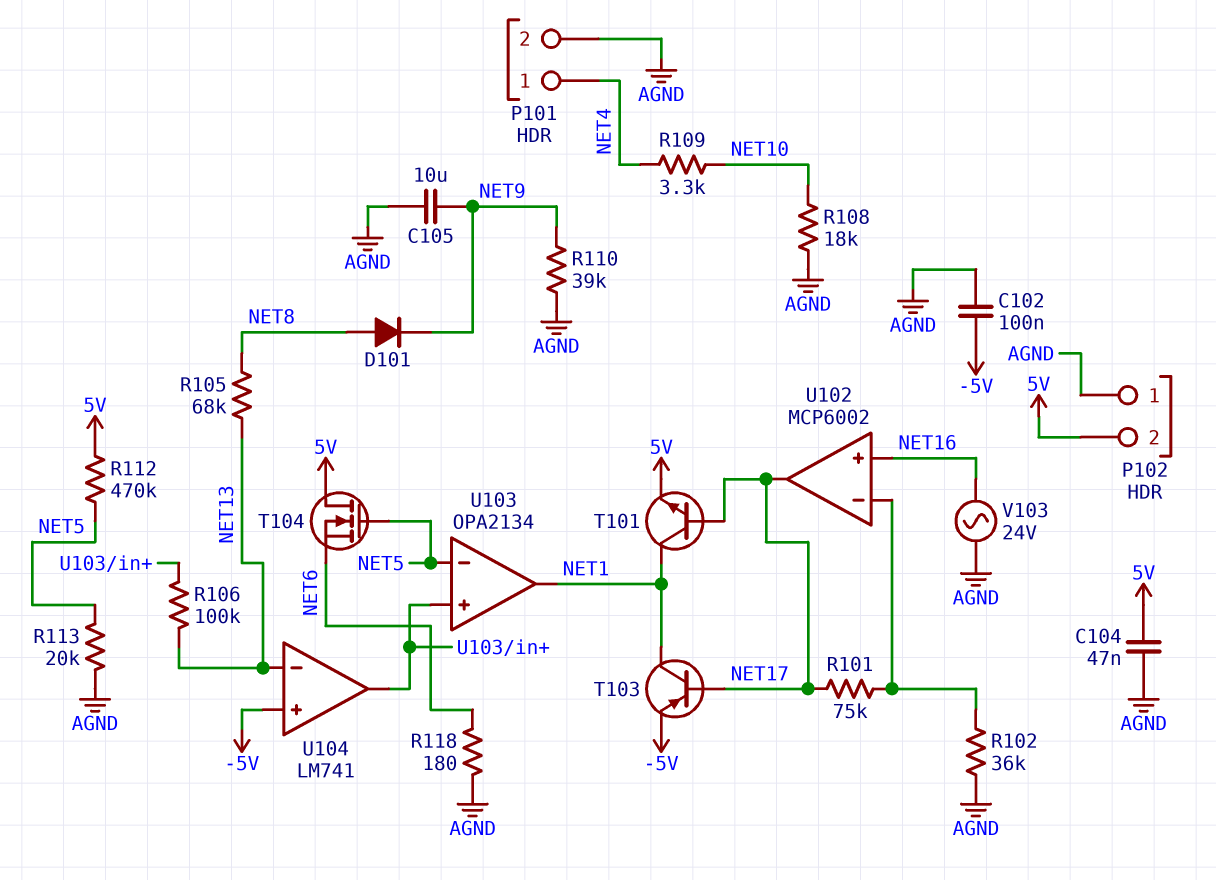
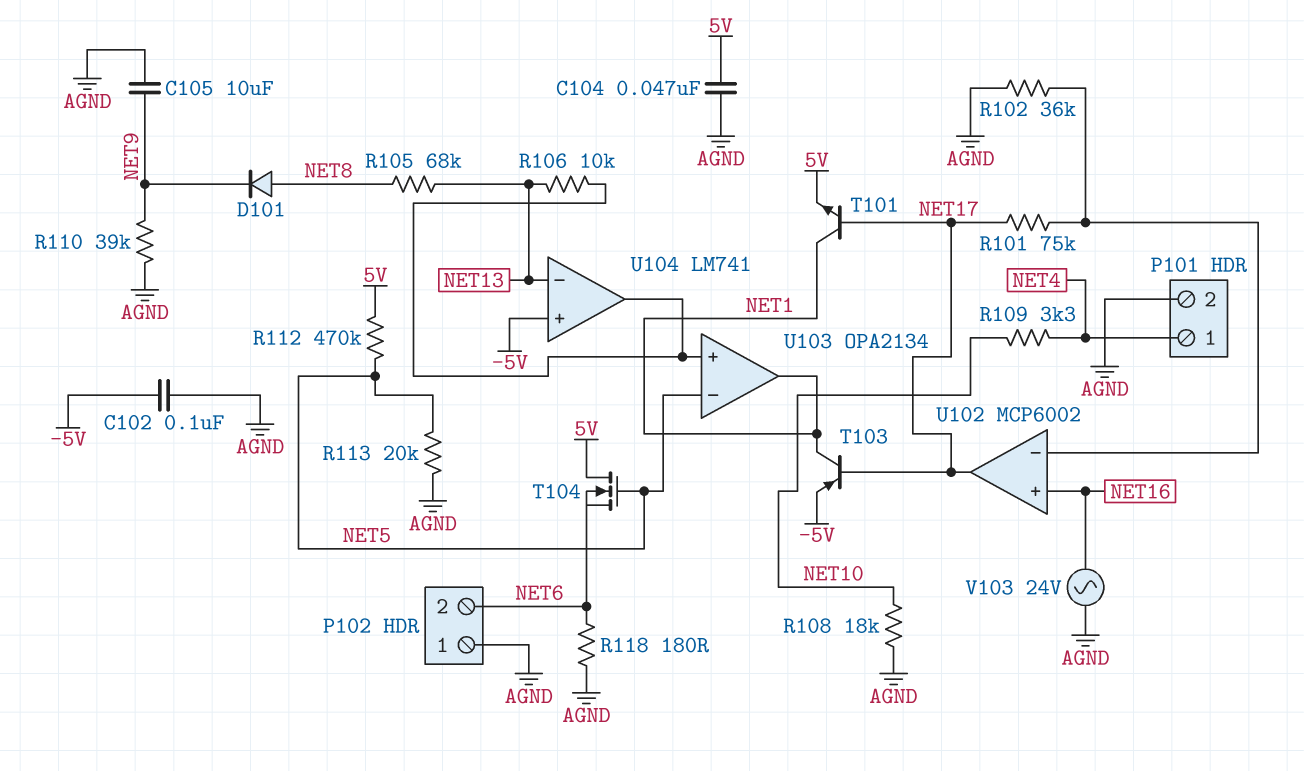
P102 pin 2: 5V -> NET6
R106: 100k (NET13, U103/in+) -> 10k (NET13, U103/in+)

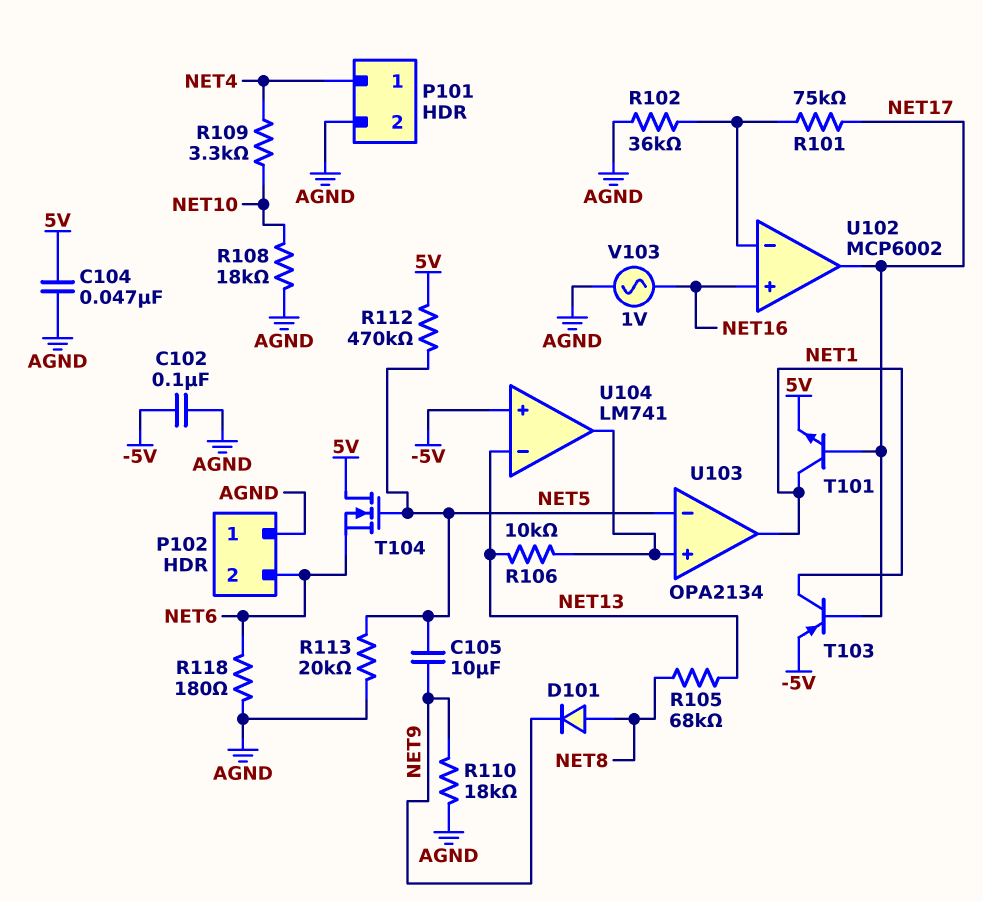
C105: 10uF (AGND, NET9) -> 10uF (NET5, NET9)
R110: 39k (AGND, NET9) -> 18k (AGND, NET9)
V103: AC 24V (AGND, NET16) -> AC 1V (AGND, NET16)

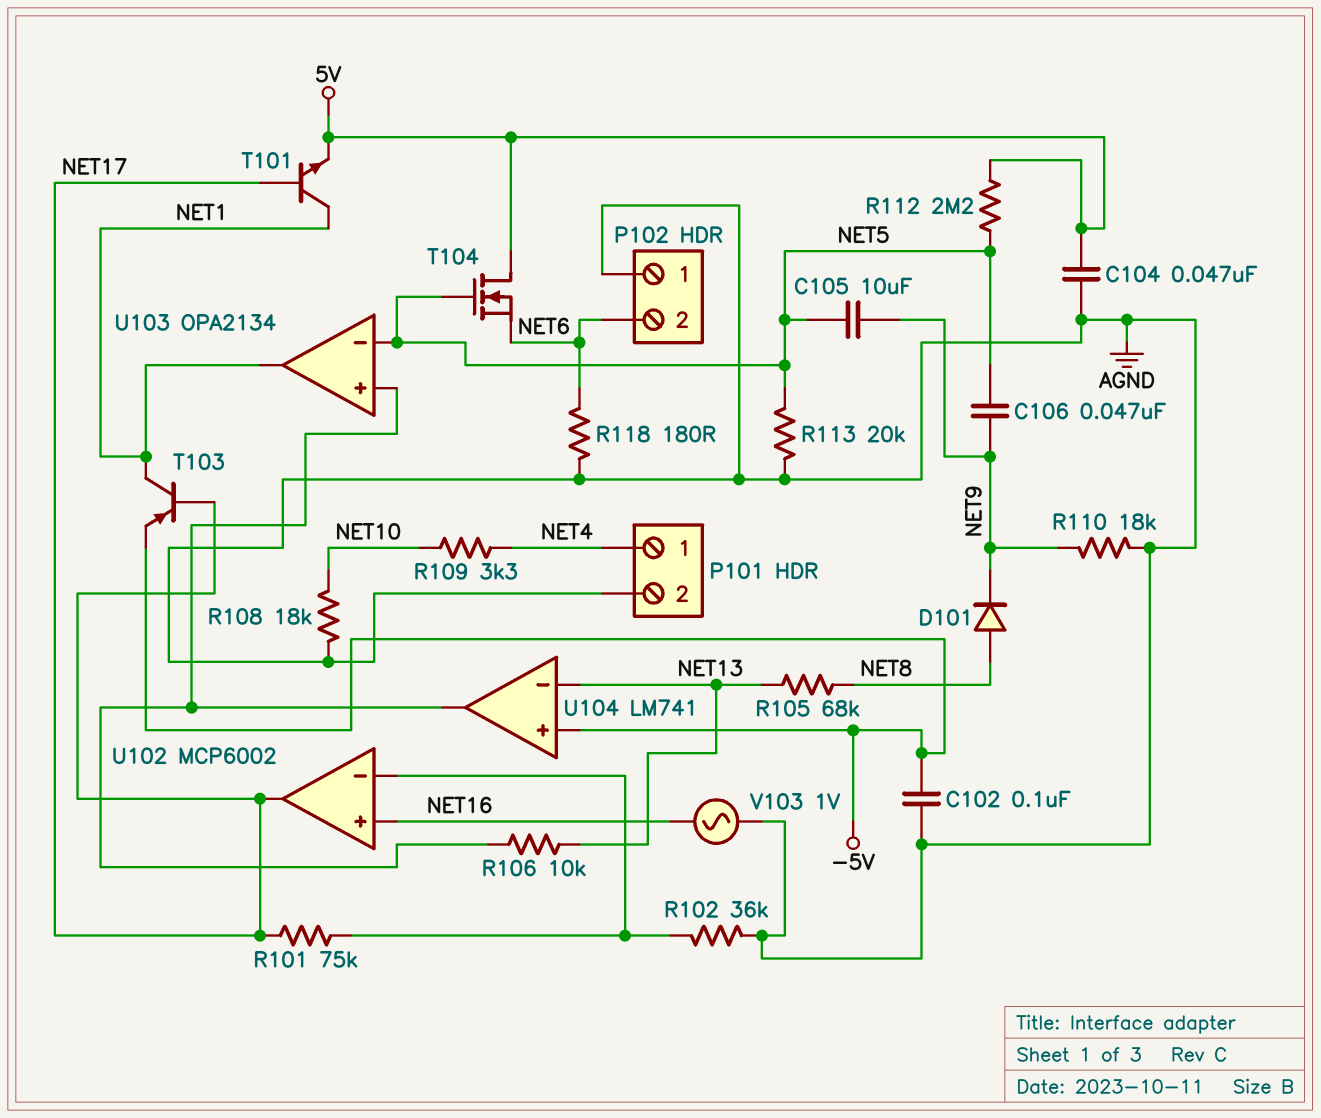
C106: none -> 47nF (NET5, NET9)
R112: 470k (5V, NET5) -> 2.2M (5V, NET5)

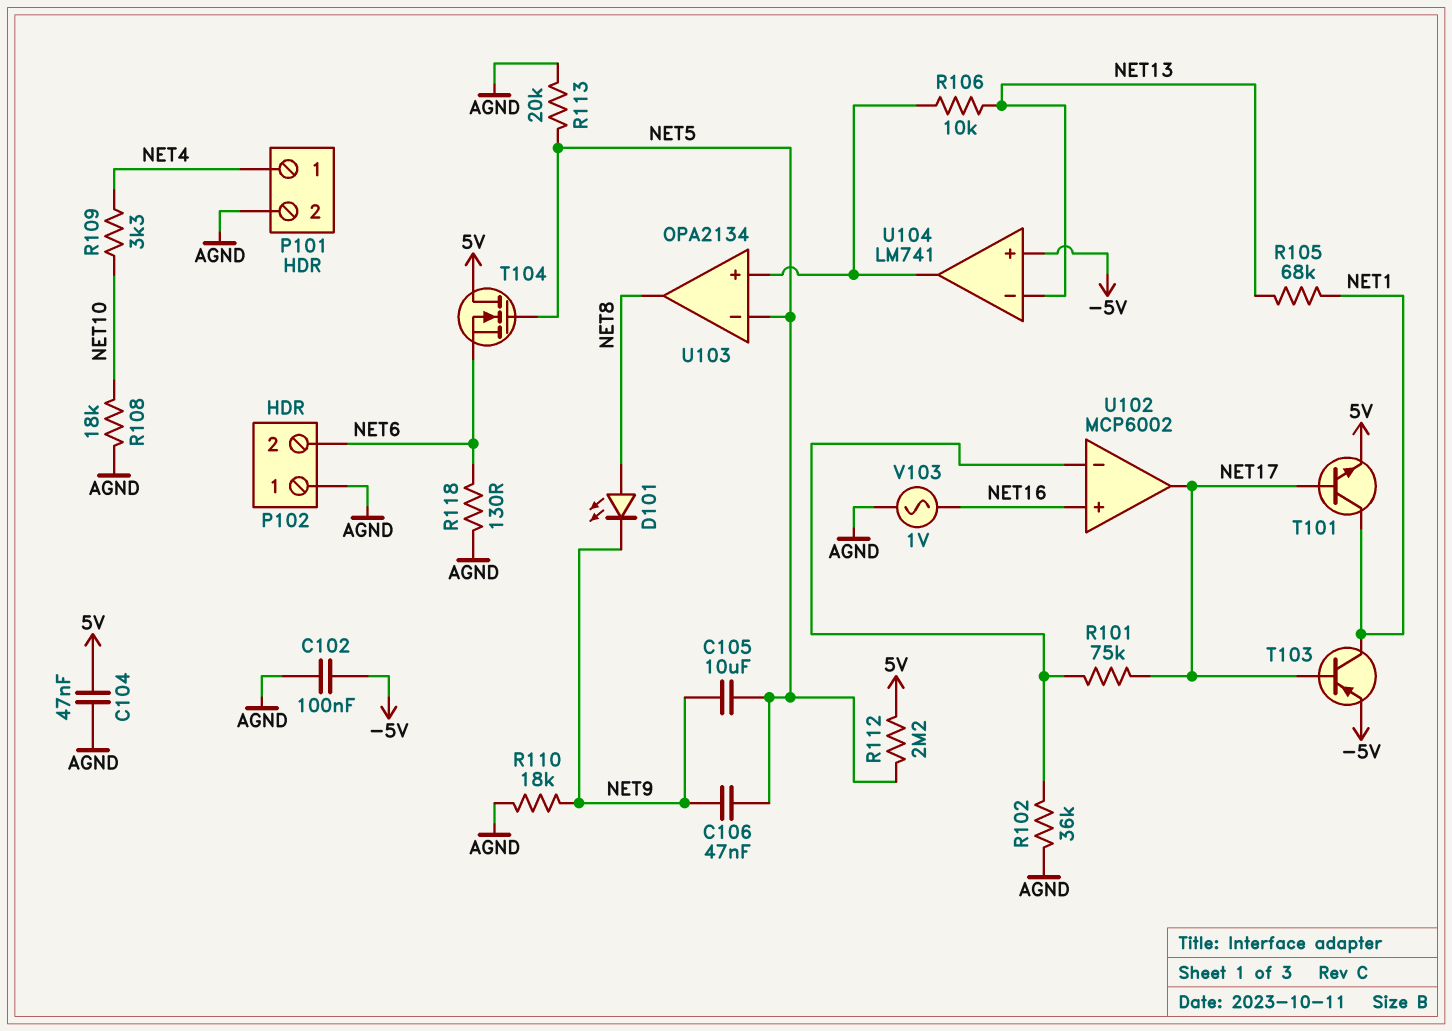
D101: diode (A NET8, K NET9) -> LED (A NET8, K NET9)
R105: 68k (NET8, NET13) -> 68k (NET1, NET13)
R118: 180 (AGND, NET6) -> 130 (AGND, NET6)
U103 pin out: NET1 -> NET8

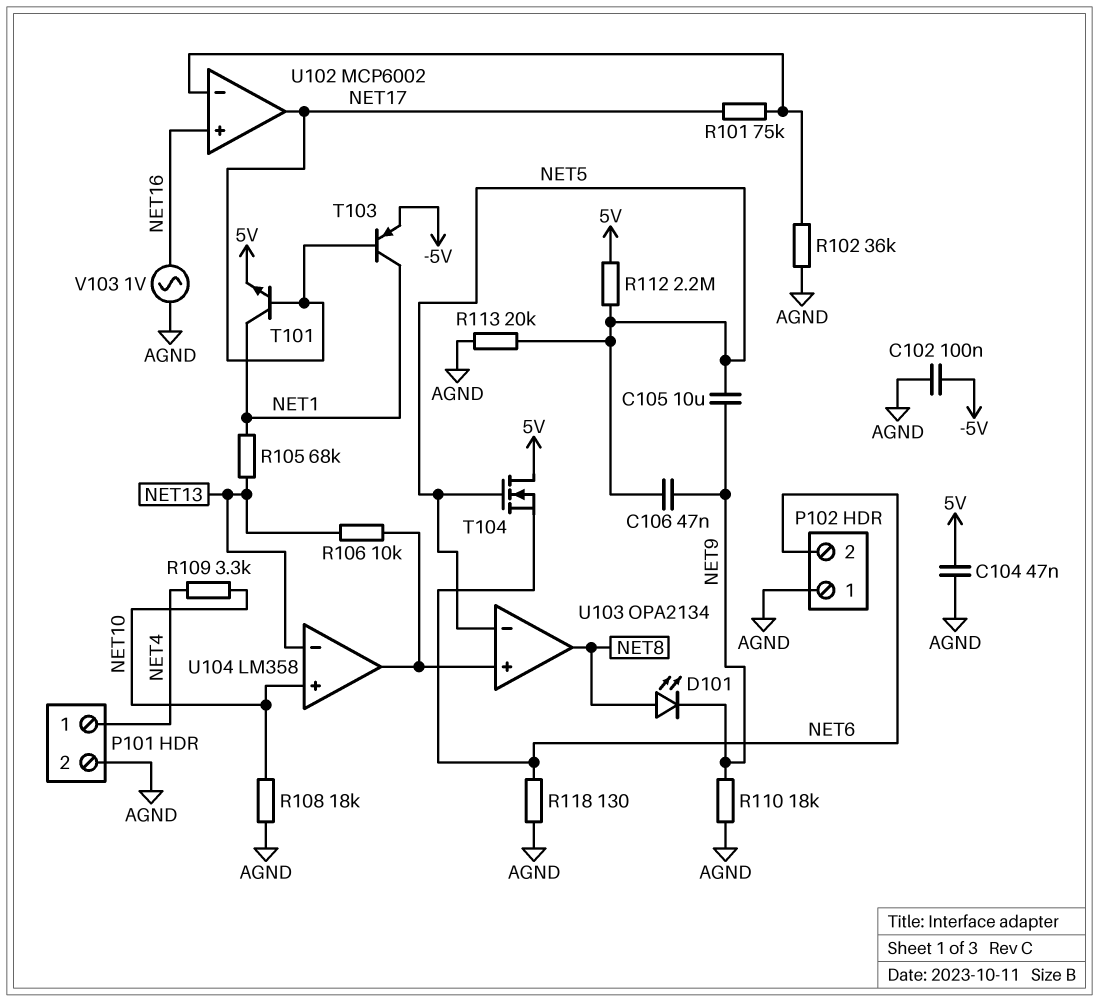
U104: LM741 -> LM358
U104 pin in+: -5V -> NET10

